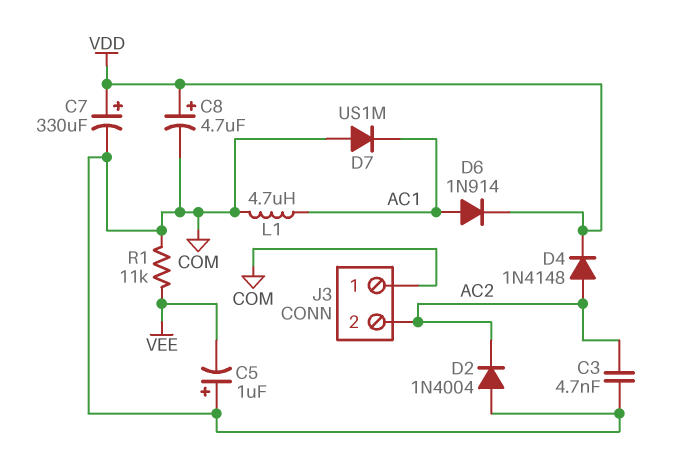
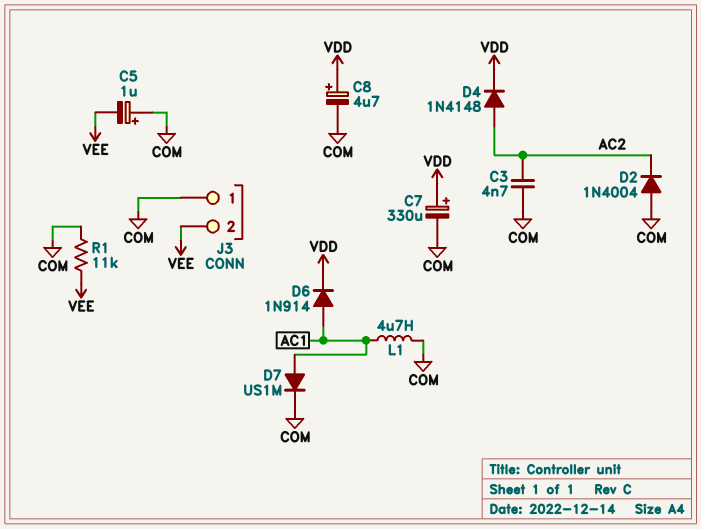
D7: diode US1M (A COM, K AC1) -> diode US1M (A AC1, K COM)
J3 pin 2: AC2 -> VEE

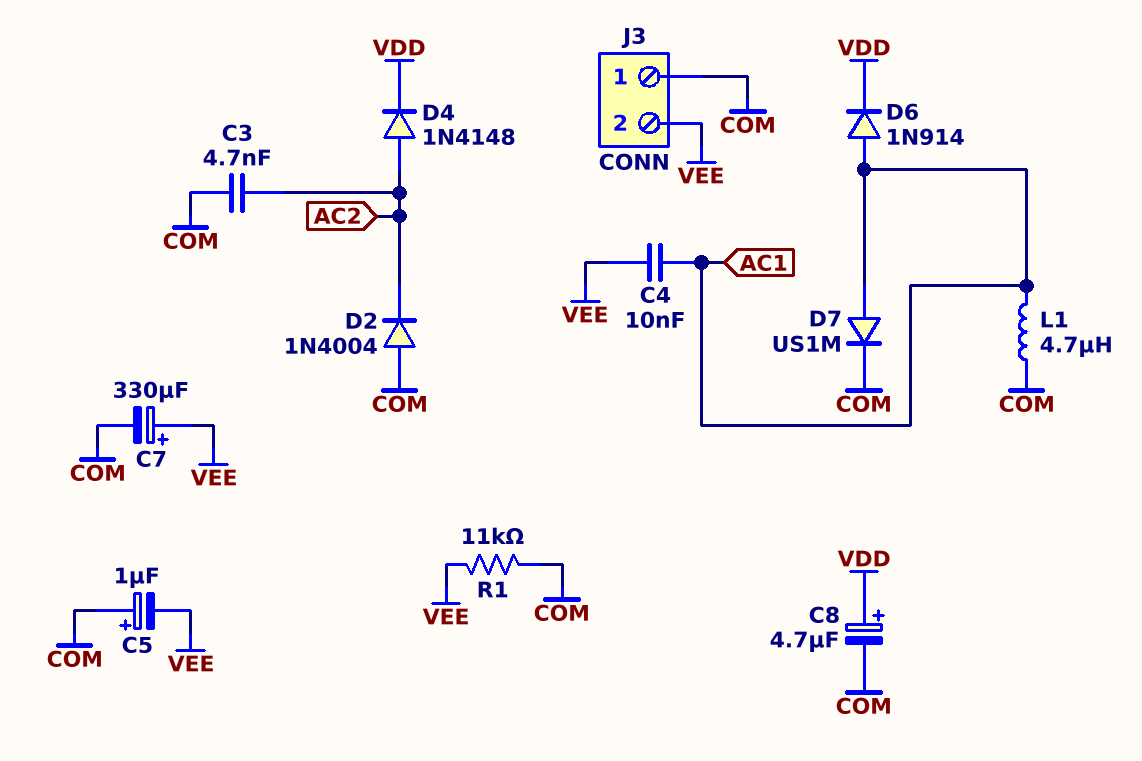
C4: none -> 10nF (AC1, VEE)
C7: 330uF (plus VDD, minus COM) -> 330uF (plus VEE, minus COM)

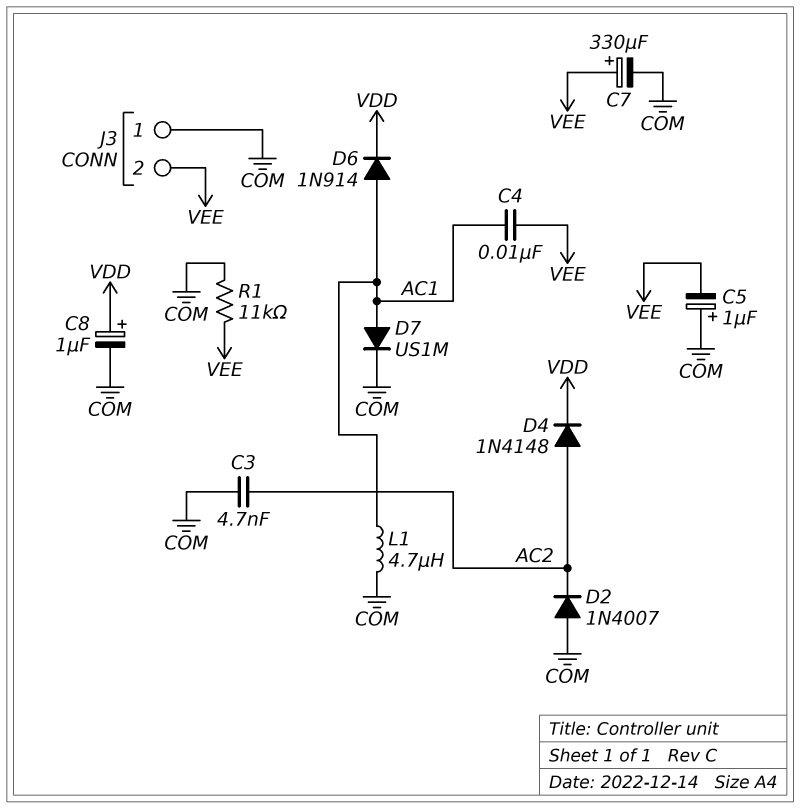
C8: 4.7uF (plus VDD, minus COM) -> 1uF (plus VDD, minus COM)
D2: diode 1N4004 (A COM, K AC2) -> diode 1N4007 (A COM, K AC2)

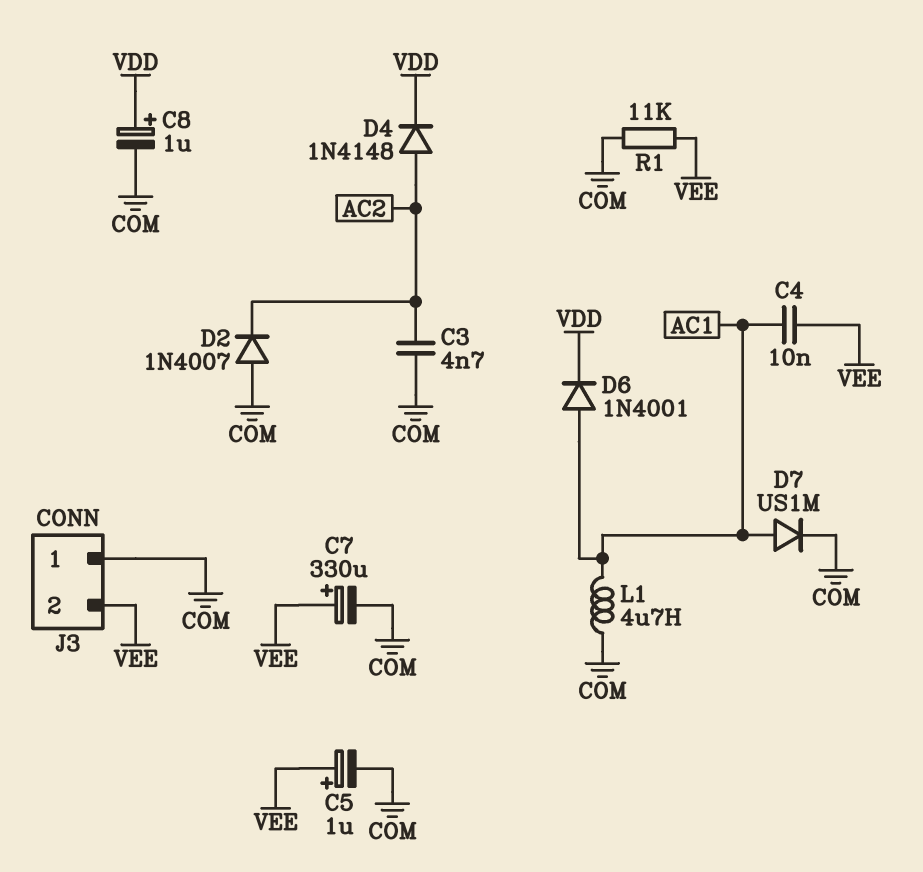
C5: 1uF (plus COM, minus VEE) -> 1uF (plus VEE, minus COM)
D6: diode 1N914 (A AC1, K VDD) -> diode 1N4001 (A AC1, K VDD)

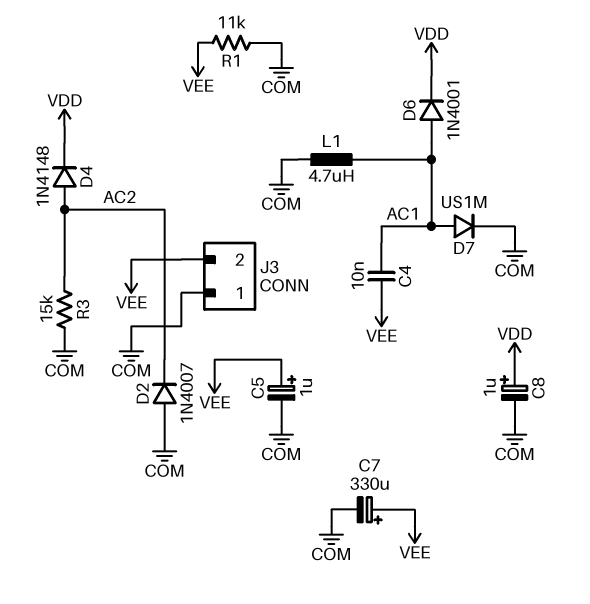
C3: 4.7nF (AC2, COM) -> none
R3: none -> 15k (AC2, COM)

